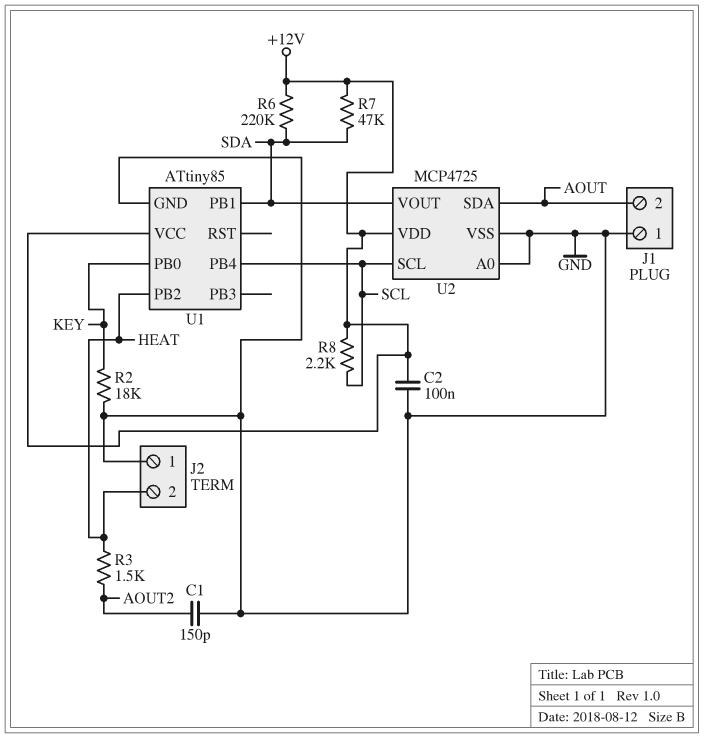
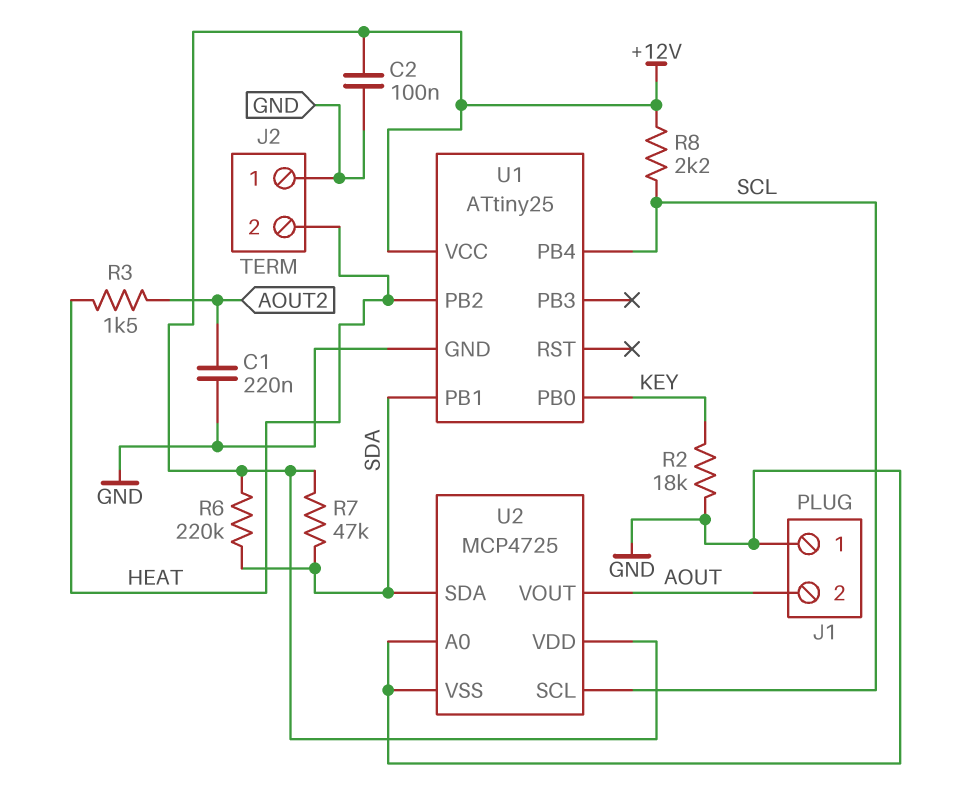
C1: 150pF (AOUT2, GND) -> 220nF (AOUT2, GND)
U1: ATtiny85 -> ATtiny25
U2 pin SDA: AOUT -> SDA
U2 pin VOUT: SDA -> AOUT

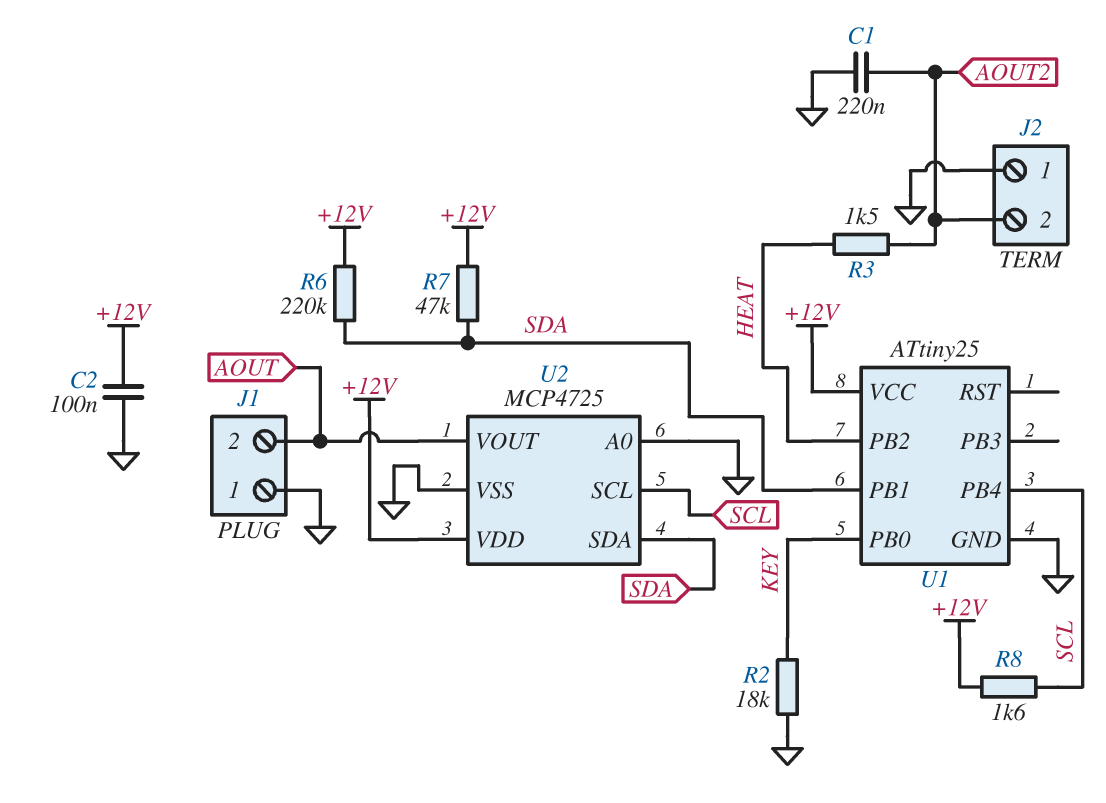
J2 pin 2: HEAT -> AOUT2
R8: 2.2k (+12V, SCL) -> 1.6k (+12V, SCL)

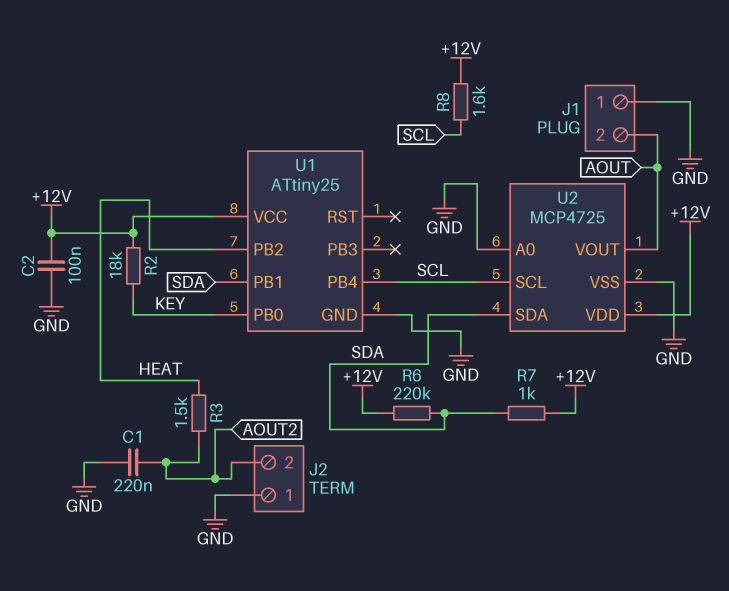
R2: 18k (GND, KEY) -> 18k (+12V, KEY)
R7: 47k (+12V, SDA) -> 1k (+12V, SDA)

